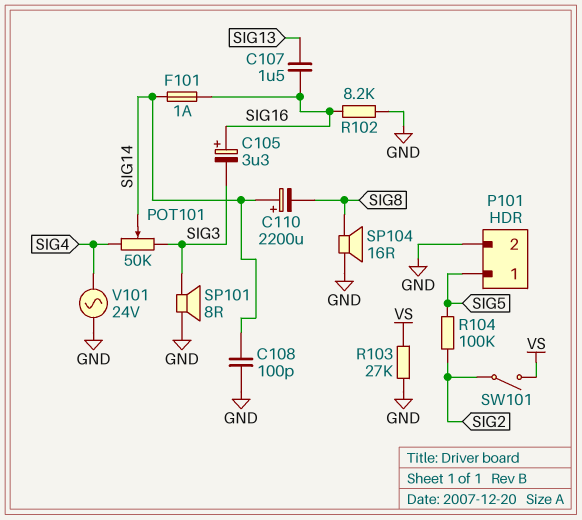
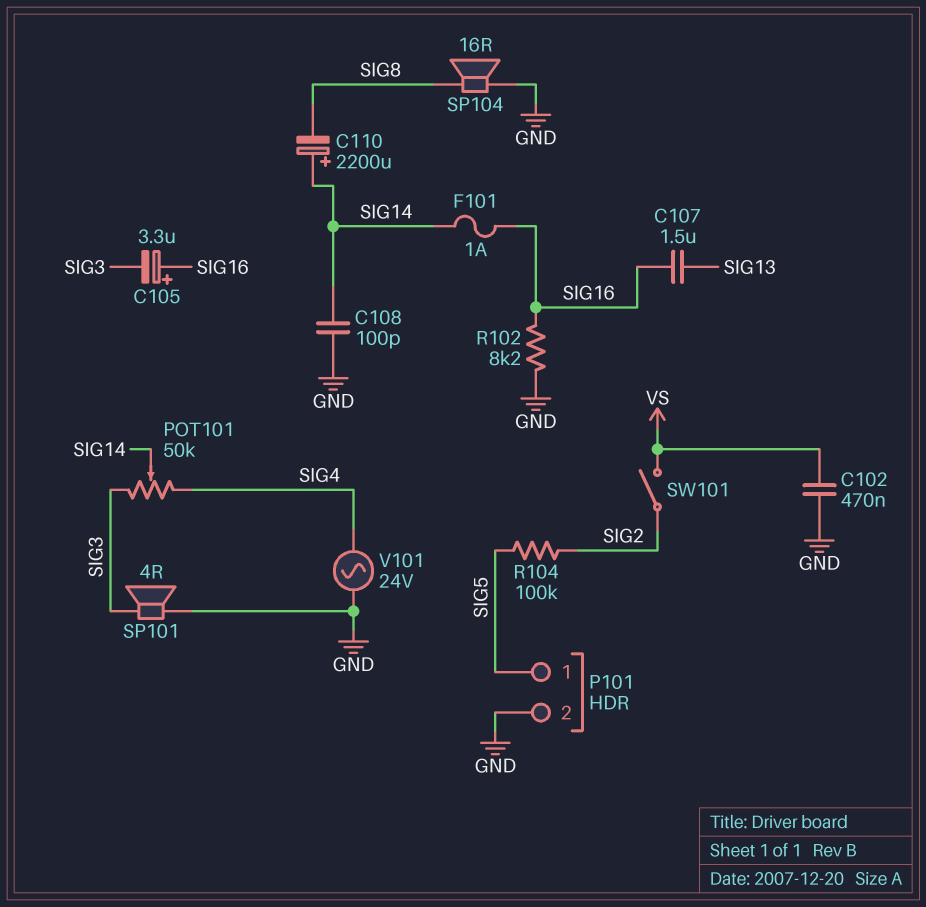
C102: none -> 470nF (GND, VS)
R103: 27k (GND, VS) -> none
SP101: speaker 8R (GND, SIG3) -> speaker 4R (GND, SIG3)

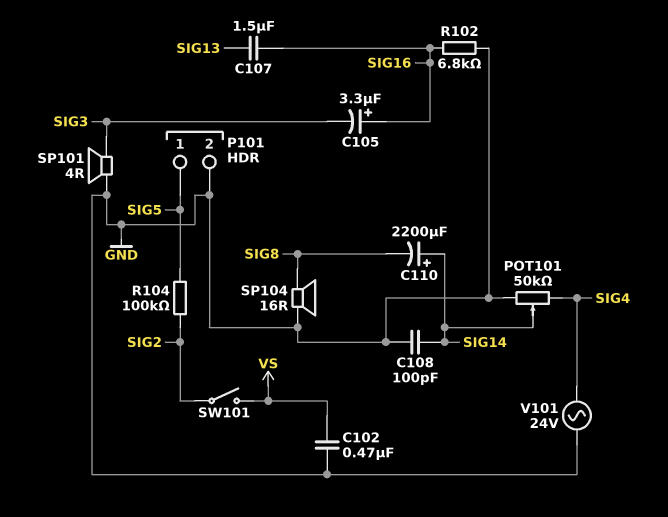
F101: 1A (SIG14, SIG16) -> none
POT101: 50k (SIG3, SIG4, wiper SIG14) -> 50k (GND, SIG4, wiper SIG14)
R102: 8.2k (GND, SIG16) -> 6.8k (GND, SIG16)

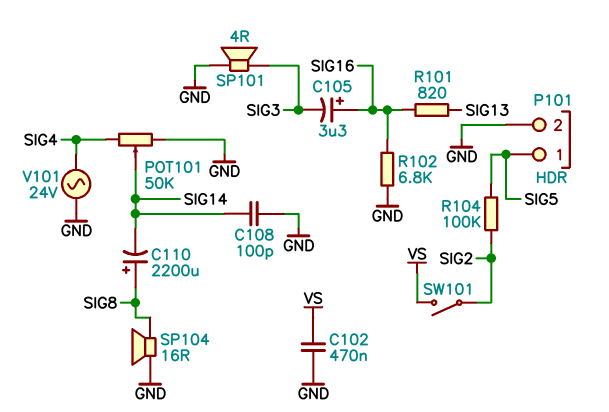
C107: 1.5uF (SIG13, SIG16) -> none
C110: 2200uF (plus SIG14, minus SIG8) -> 2200uF (plus SIG8, minus SIG14)
R101: none -> 820 (SIG13, SIG16)

